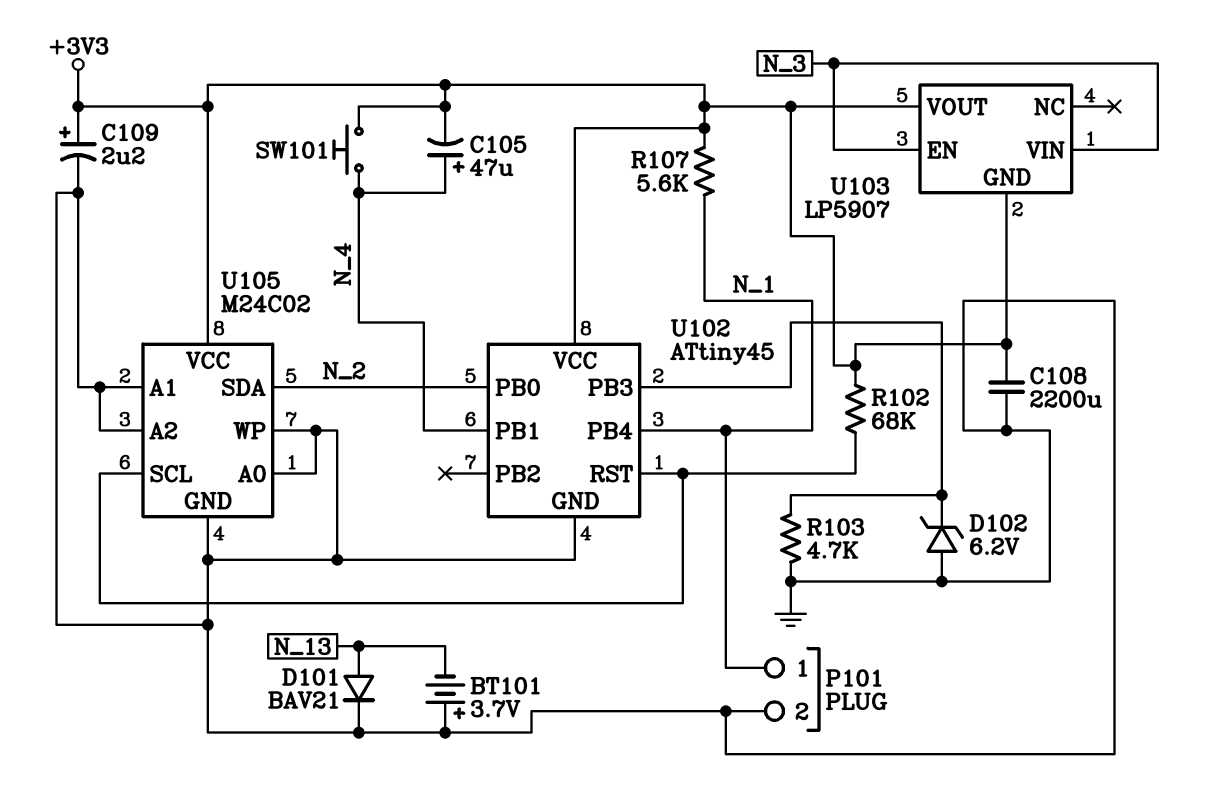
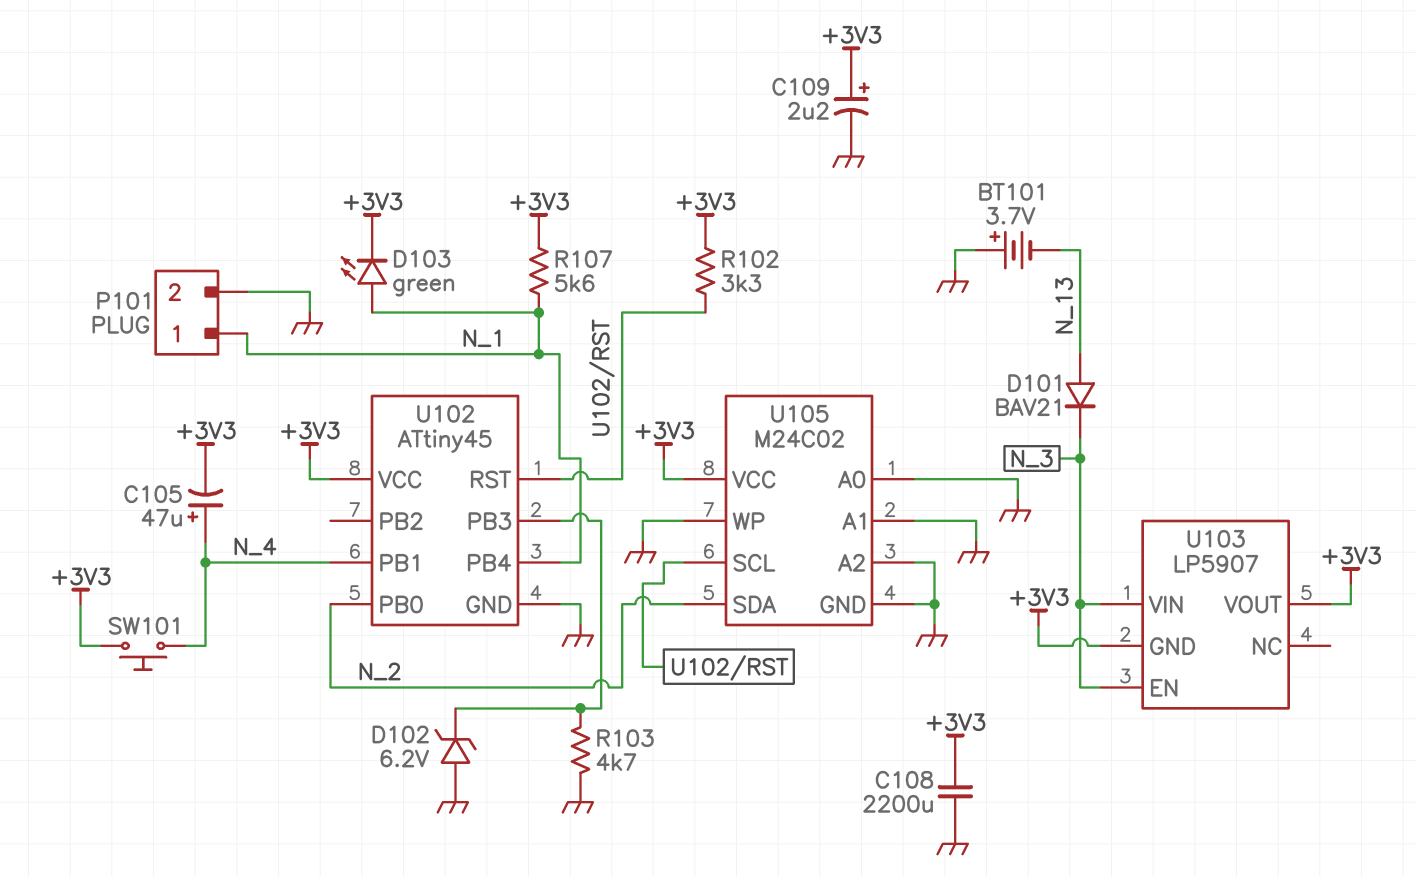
D101: diode BAV21 (A N_13, K GND) -> diode BAV21 (A N_13, K N_3)
D103: none -> LED green (A N_1, K +3V3)
R102: 68k (+3V3, U102/RST) -> 3.3k (+3V3, U102/RST)

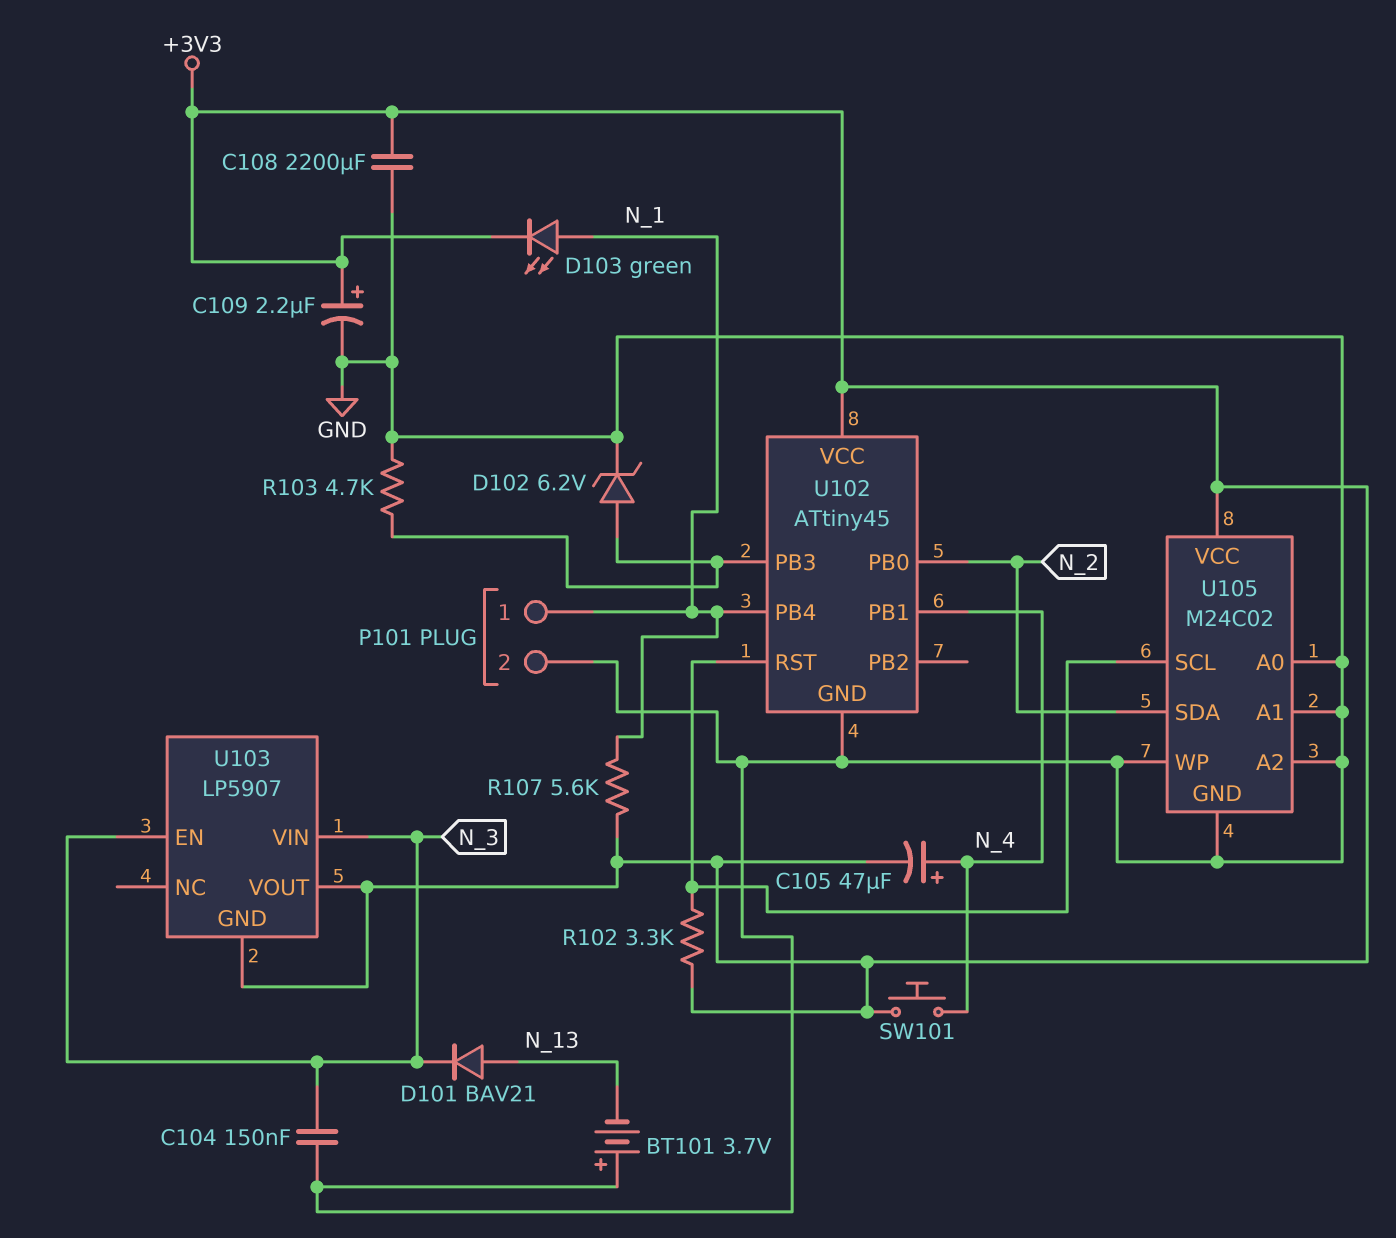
C104: none -> 150nF (GND, N_3)
D102: zener 6.2V (A GND, K U102/PB3) -> zener 6.2V (A U102/PB3, K GND)

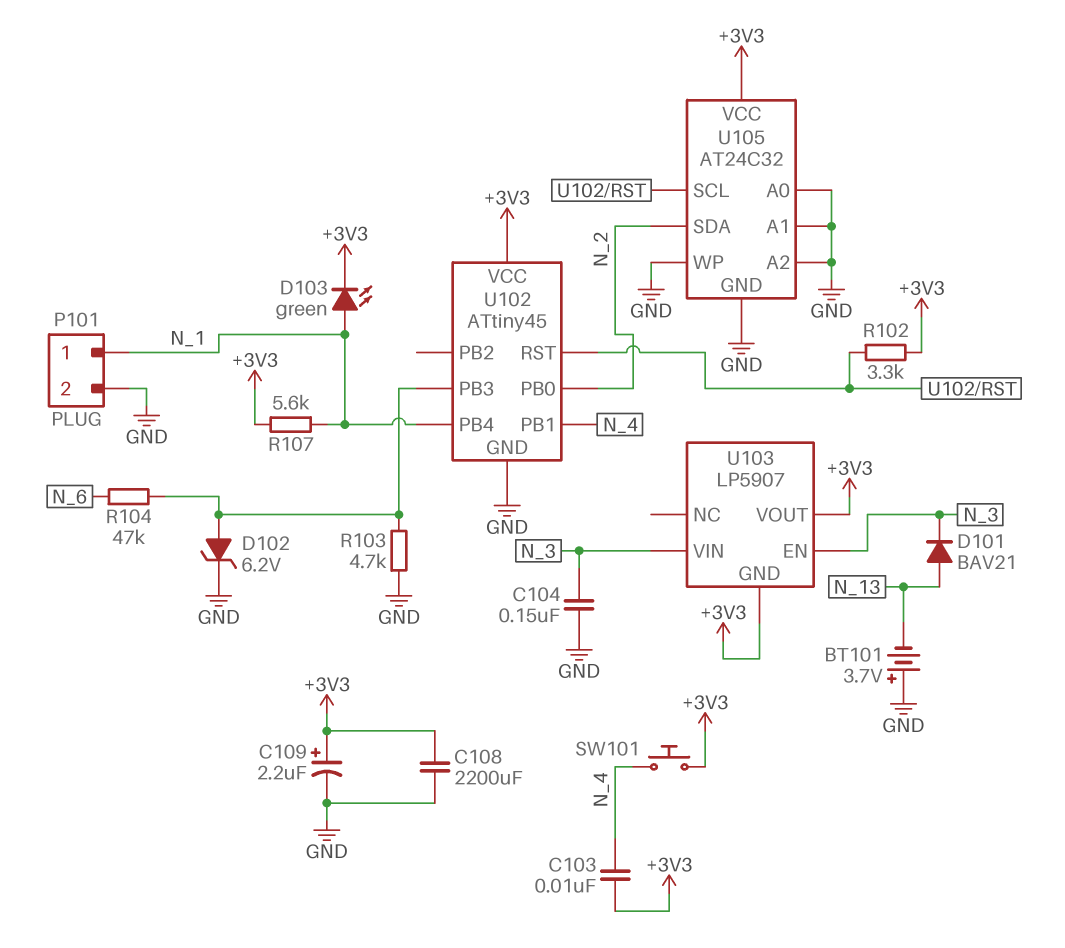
C103: none -> 10nF (+3V3, N_4)
C105: 47uF (plus N_4, minus +3V3) -> none
R104: none -> 47k (N_6, U102/PB3)
U105: M24C02 -> AT24C32

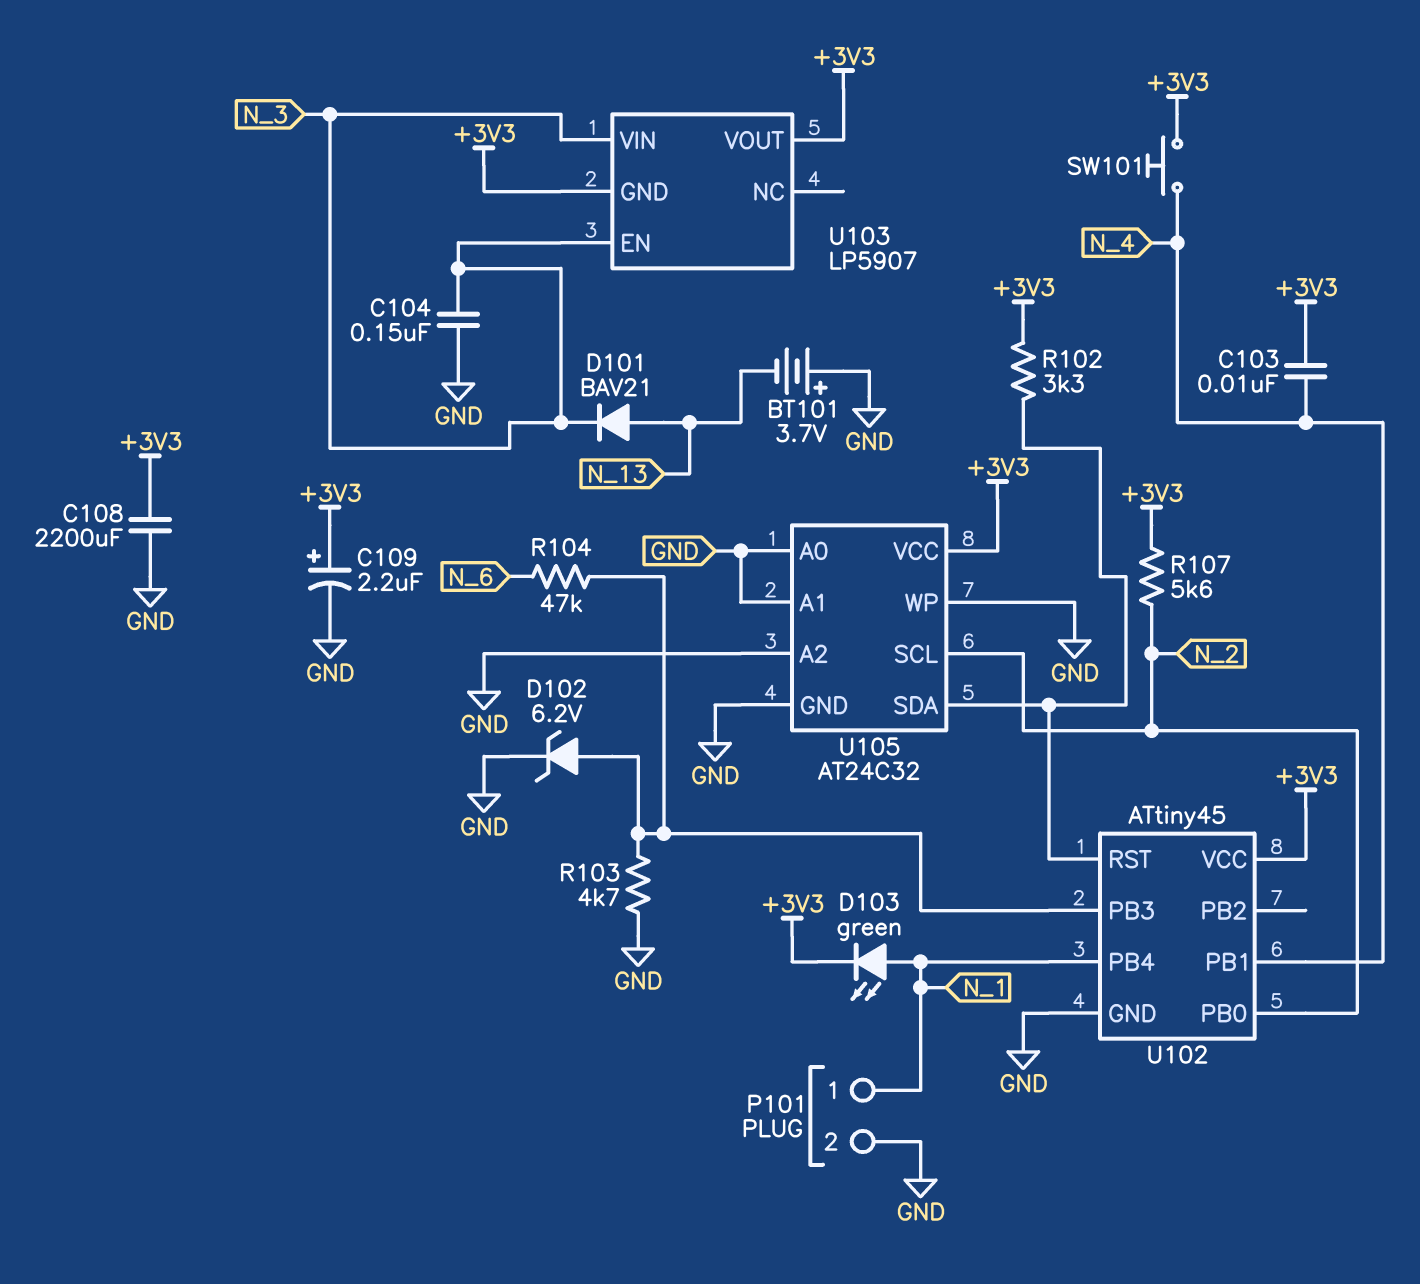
R107: 5.6k (+3V3, N_1) -> 5.6k (+3V3, N_2)
U105 pin SCL: U102/RST -> N_2
U105 pin SDA: N_2 -> U102/RST

